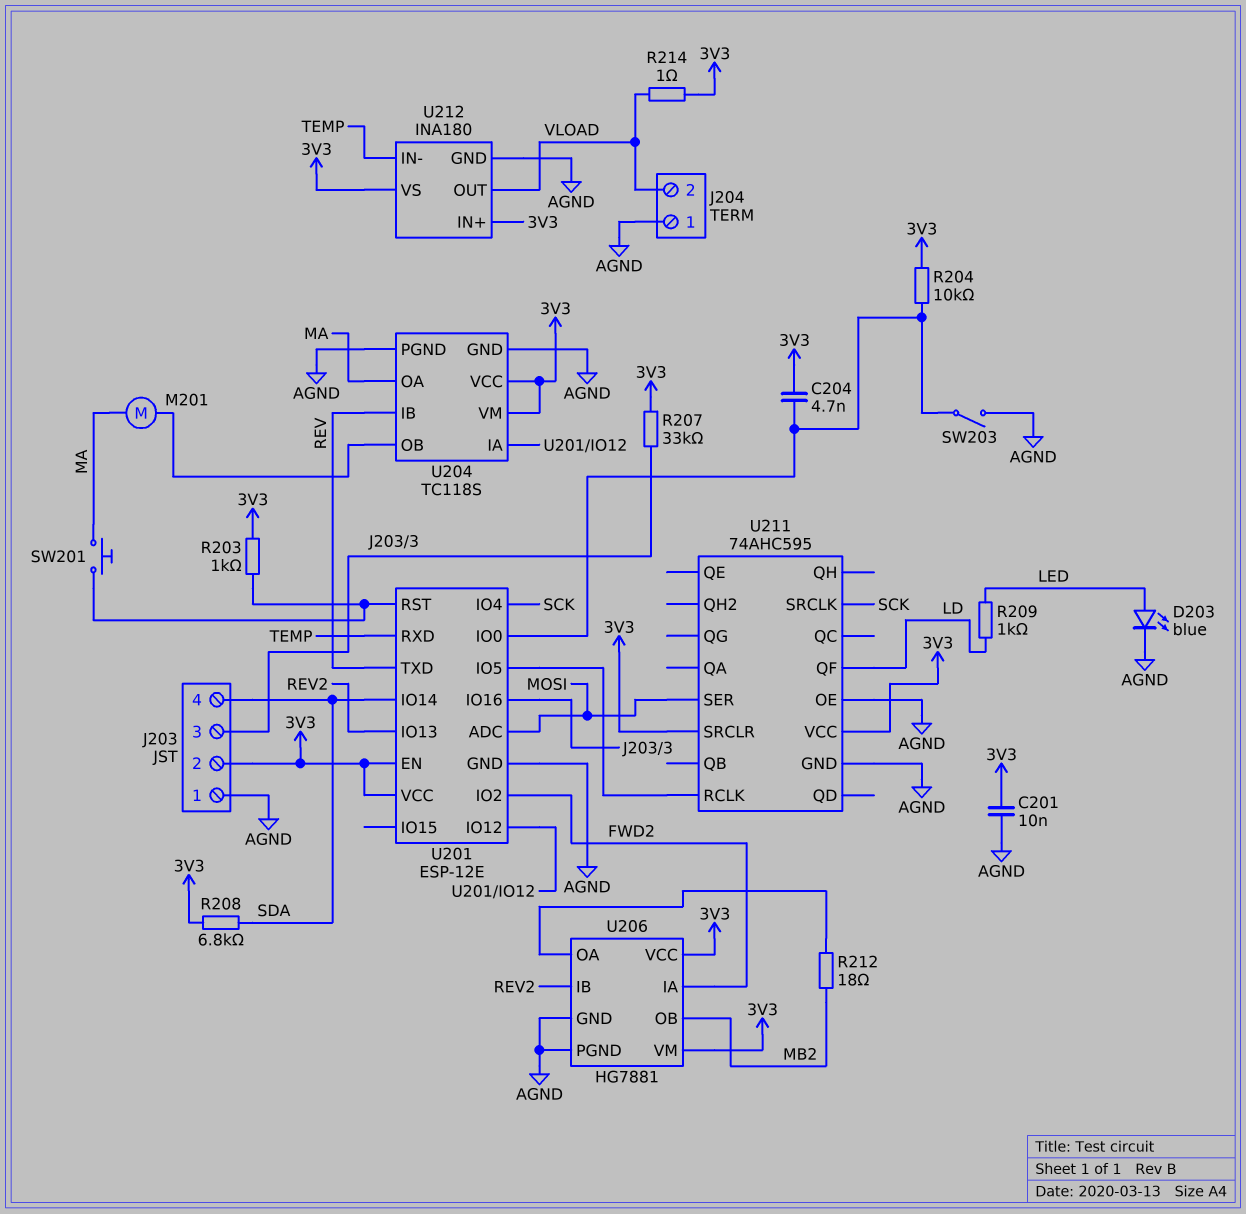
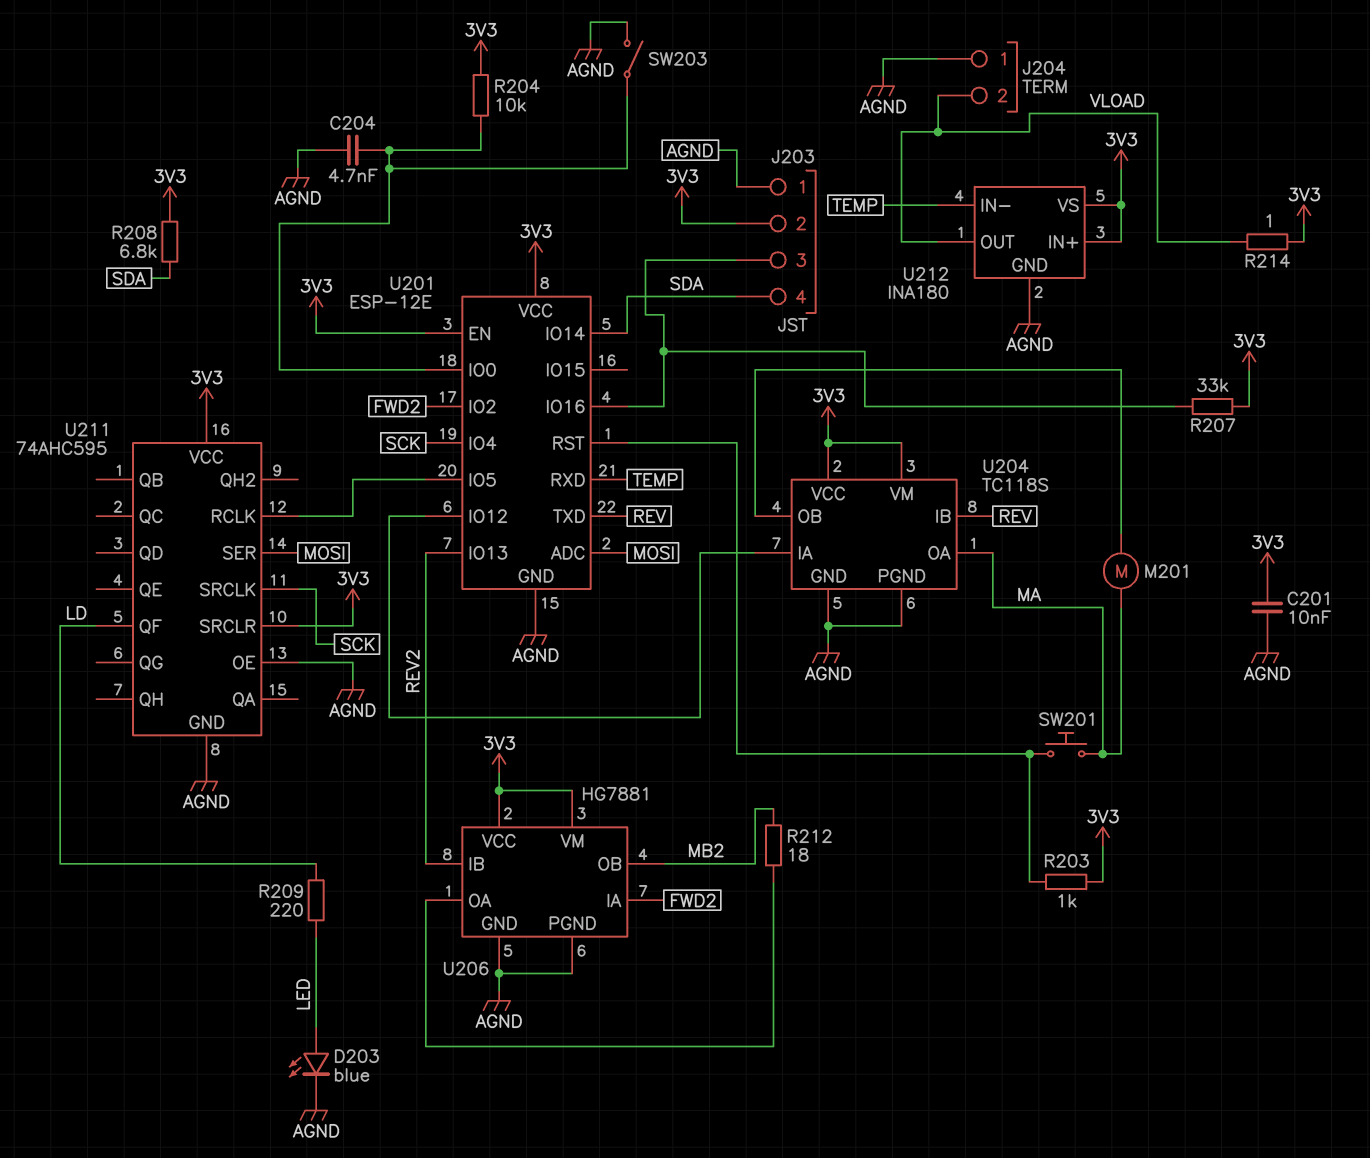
C204: 4.7nF (3V3, U201/IO0) -> 4.7nF (AGND, U201/IO0)
R209: 1k (LD, LED) -> 220 (LD, LED)

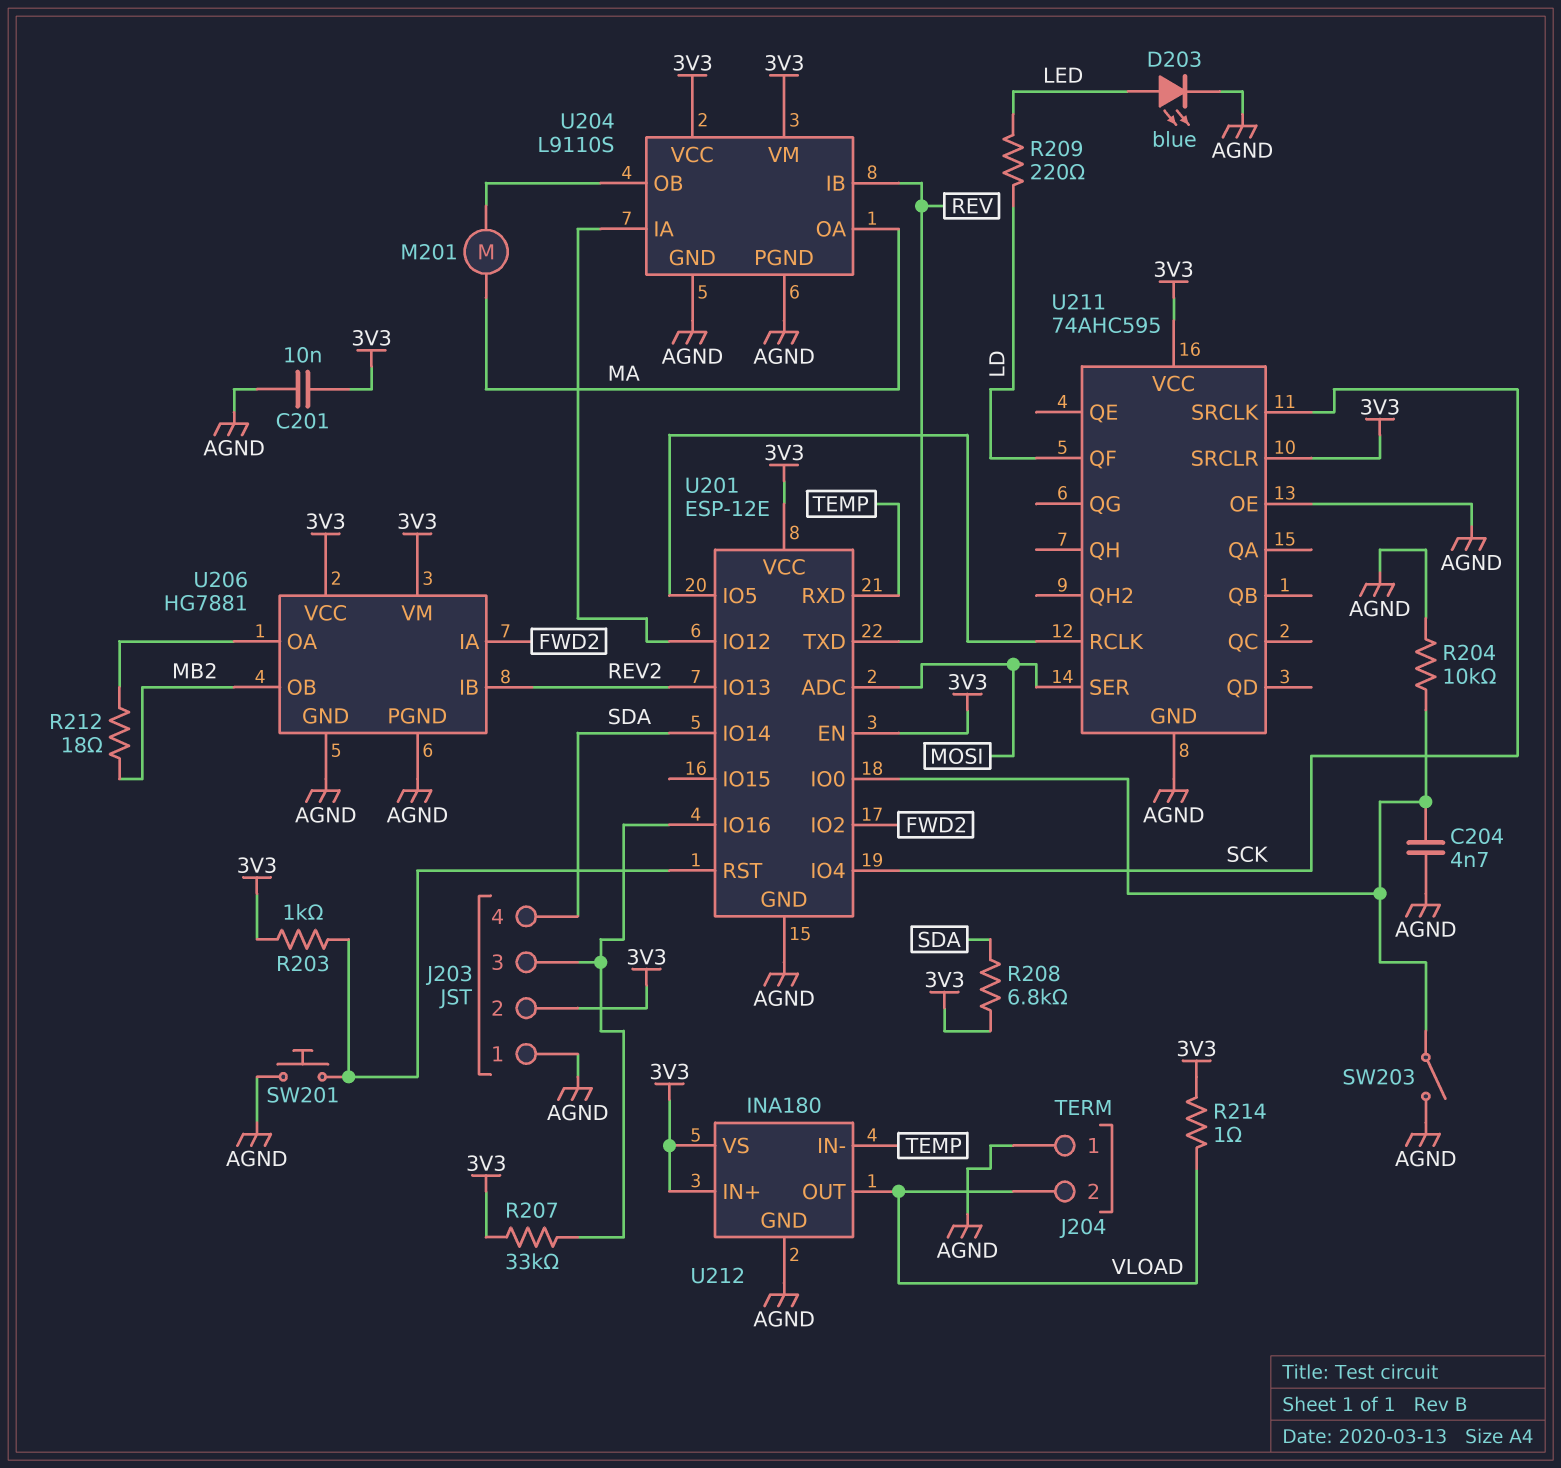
R204: 10k (3V3, U201/IO0) -> 10k (AGND, U201/IO0)
SW201: button (MA, U201/RST) -> button (AGND, U201/RST)
U204: TC118S -> L9110S

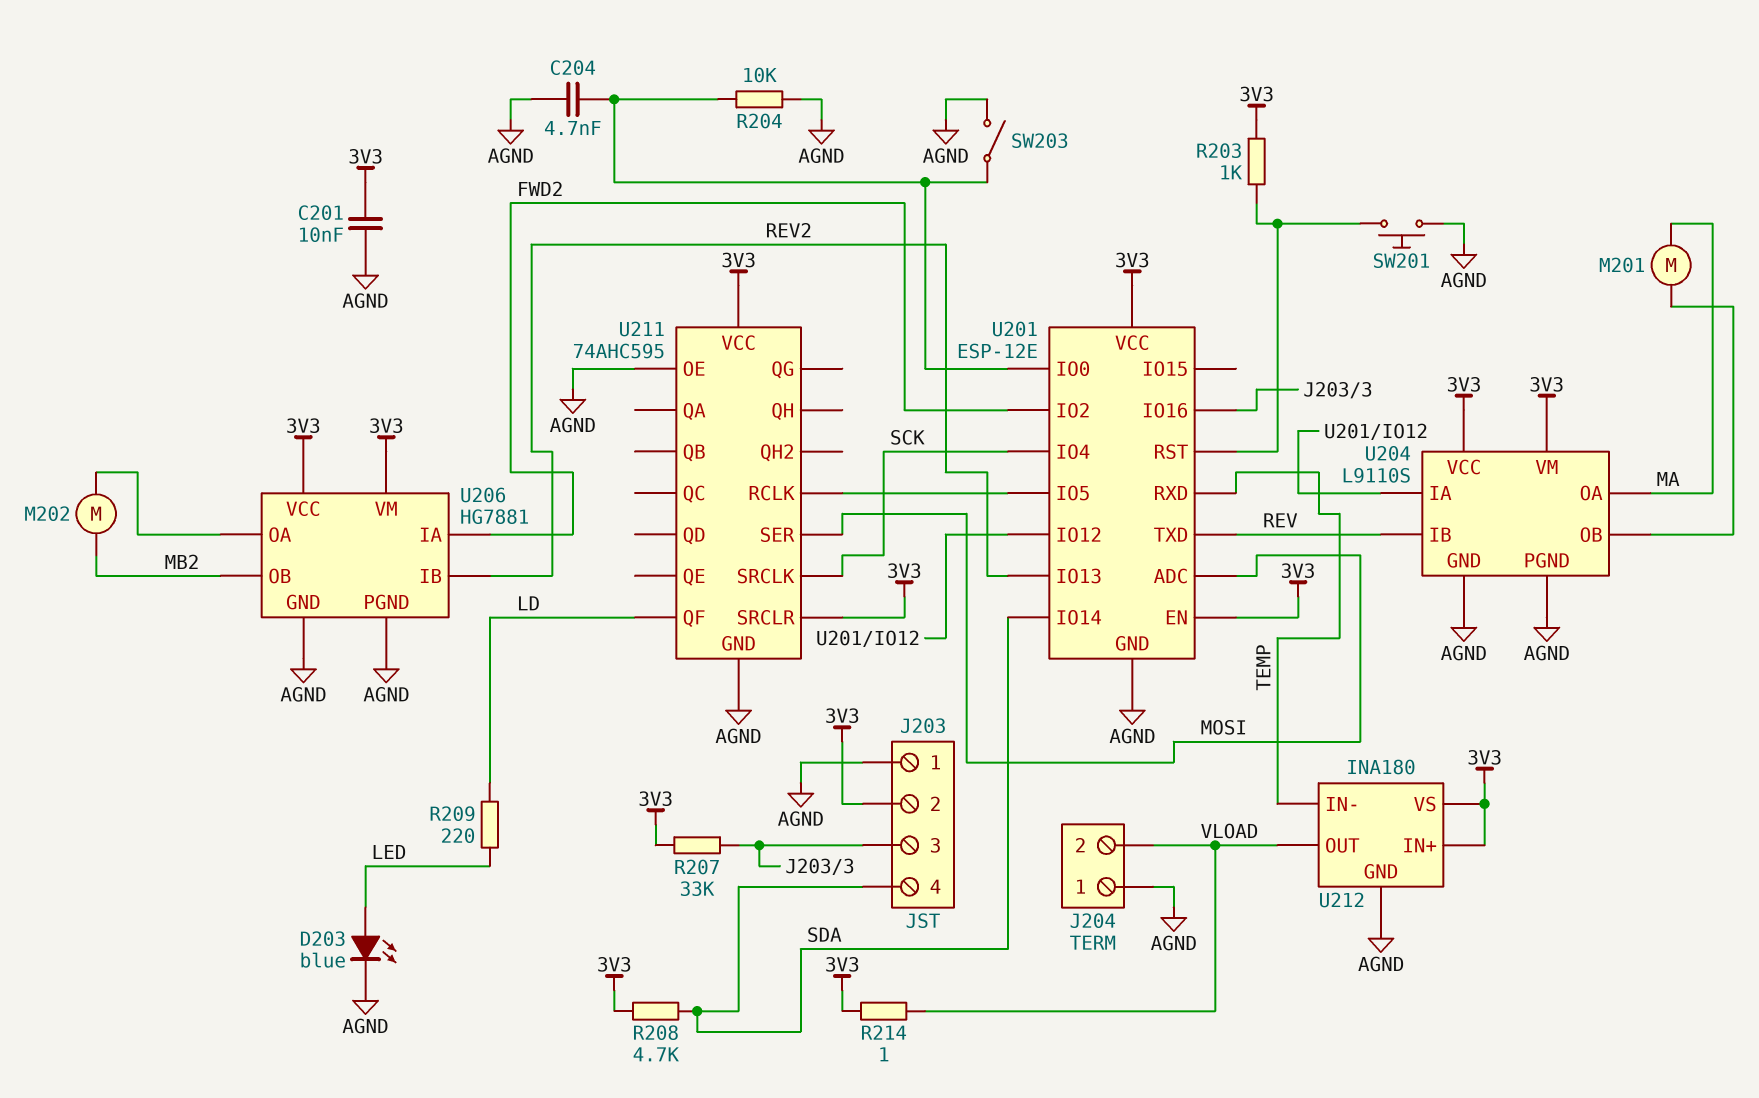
M202: none -> motor (MB2, U206/OA)
R208: 6.8k (3V3, SDA) -> 4.7k (3V3, SDA)
R212: 18 (MB2, U206/OA) -> none

